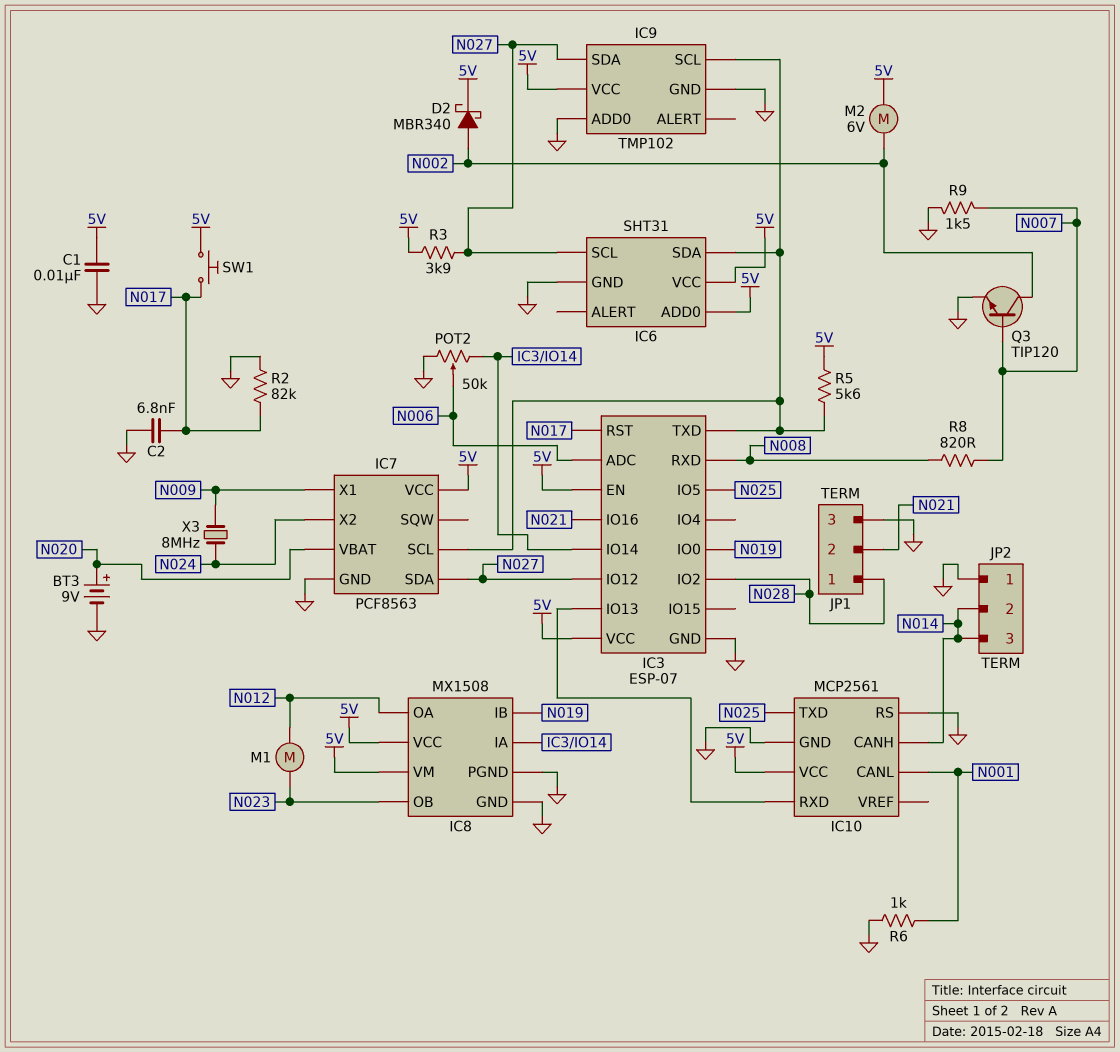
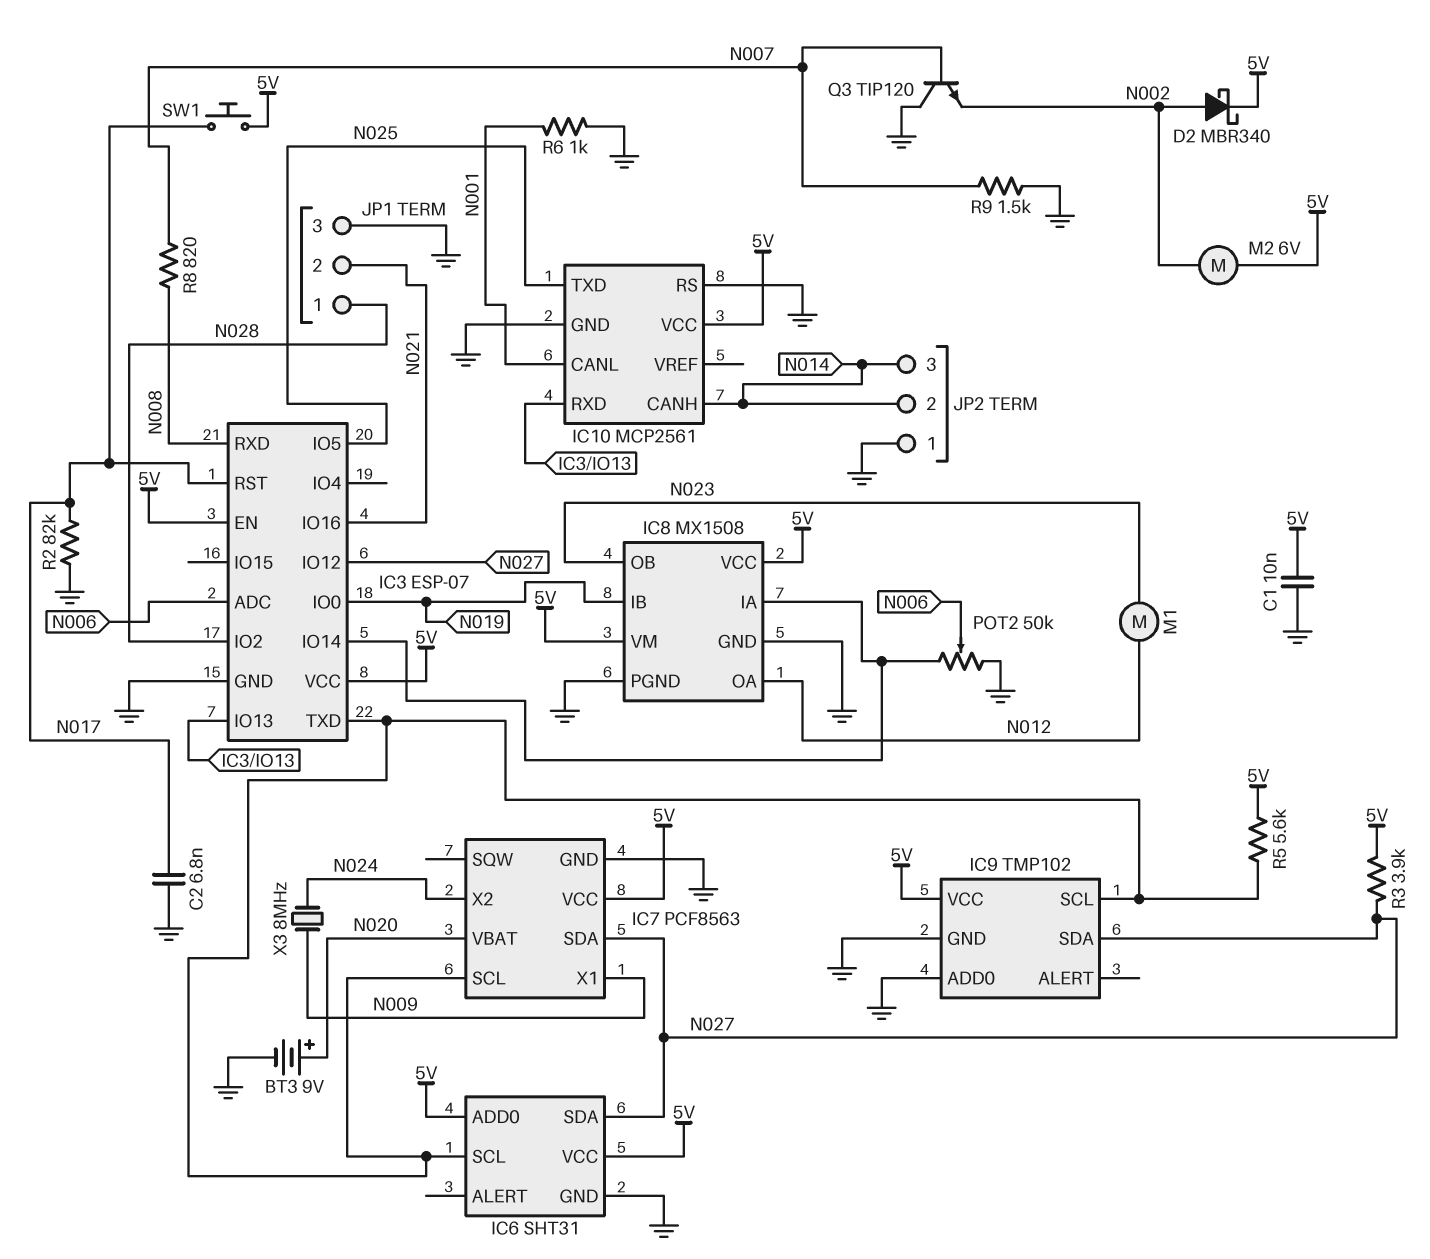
IC6 pin SCL: N027 -> IC3/TXD
IC6 pin SDA: IC3/TXD -> N027
Q3: NPN TIP120 (B N007, C N002, E GND) -> NPN TIP120 (B N007, C GND, E N002)

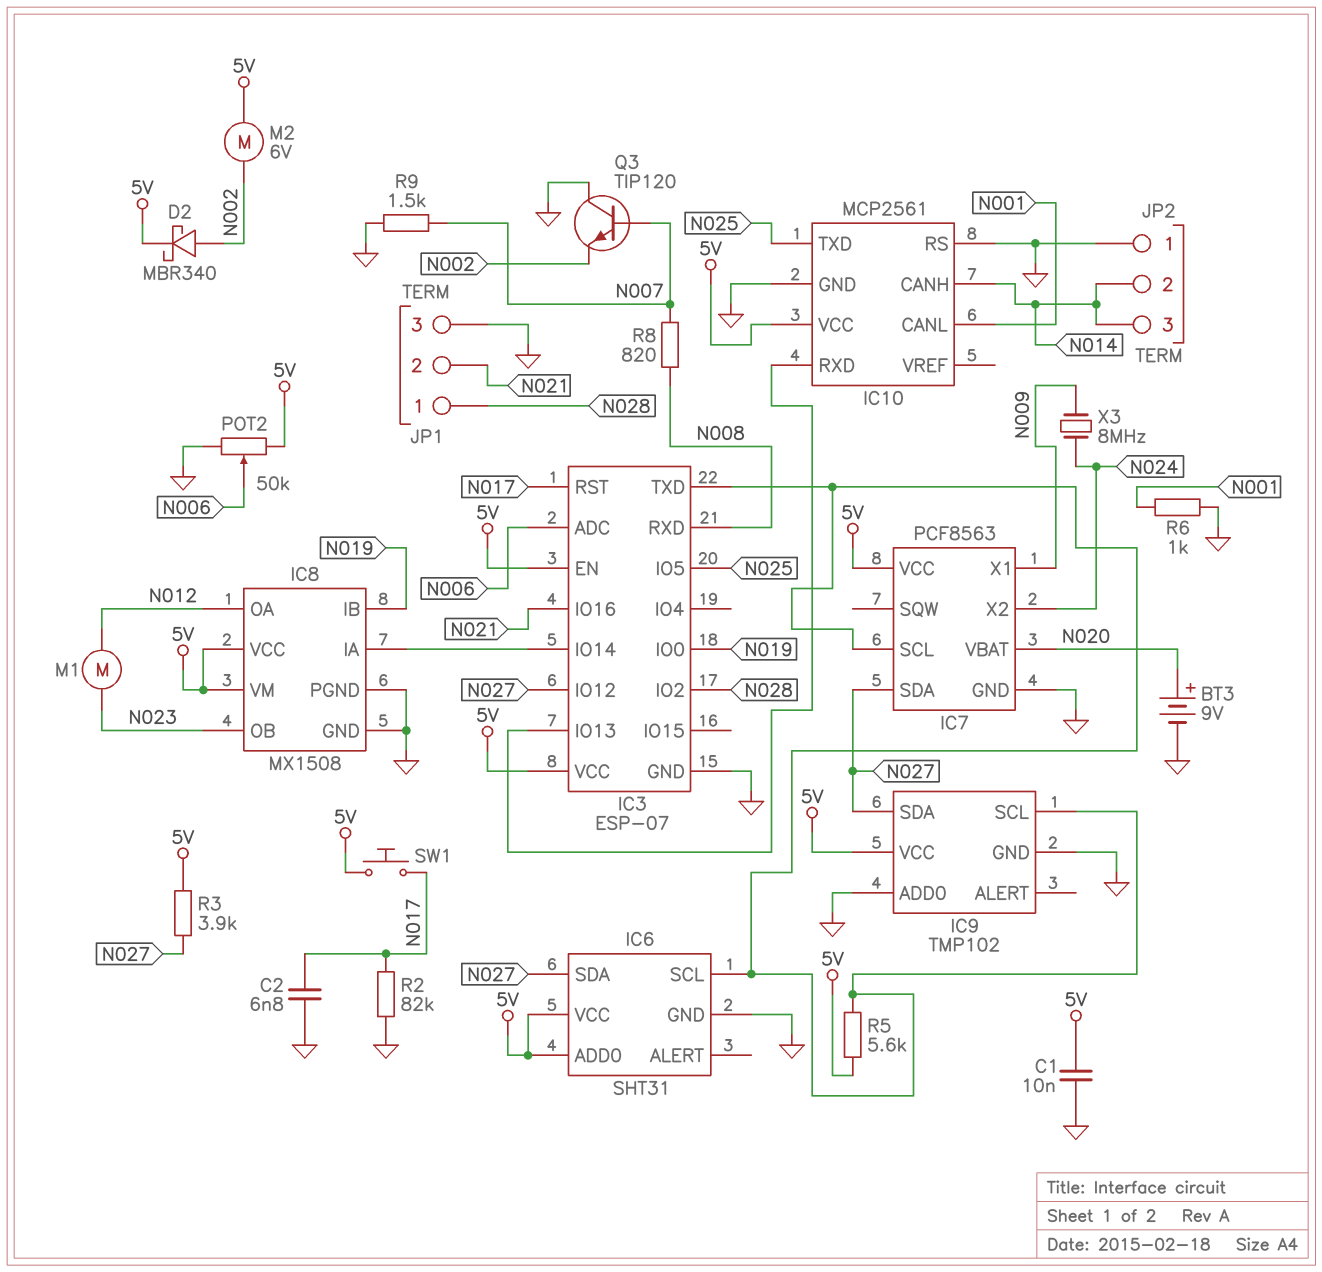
POT2: 50k (GND, IC3/IO14, wiper N006) -> 50k (5V, GND, wiper N006)

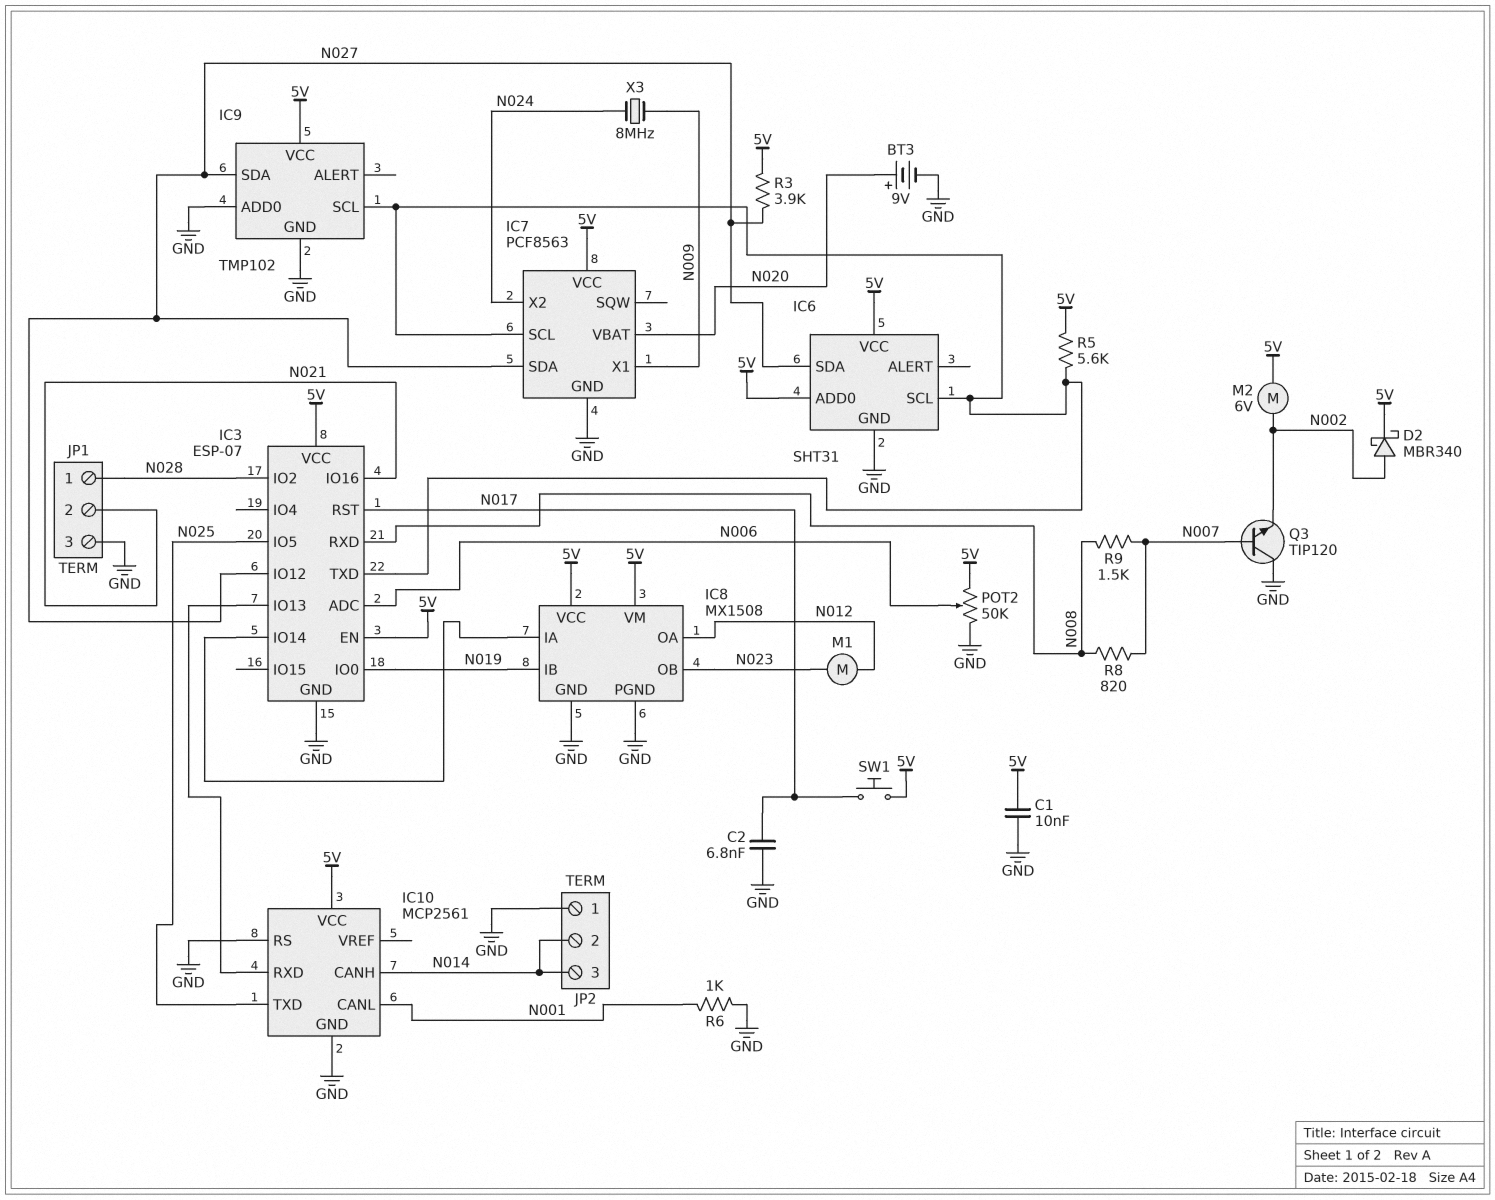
R2: 82k (GND, N017) -> none
R9: 1.5k (GND, N007) -> 1.5k (N007, N008)

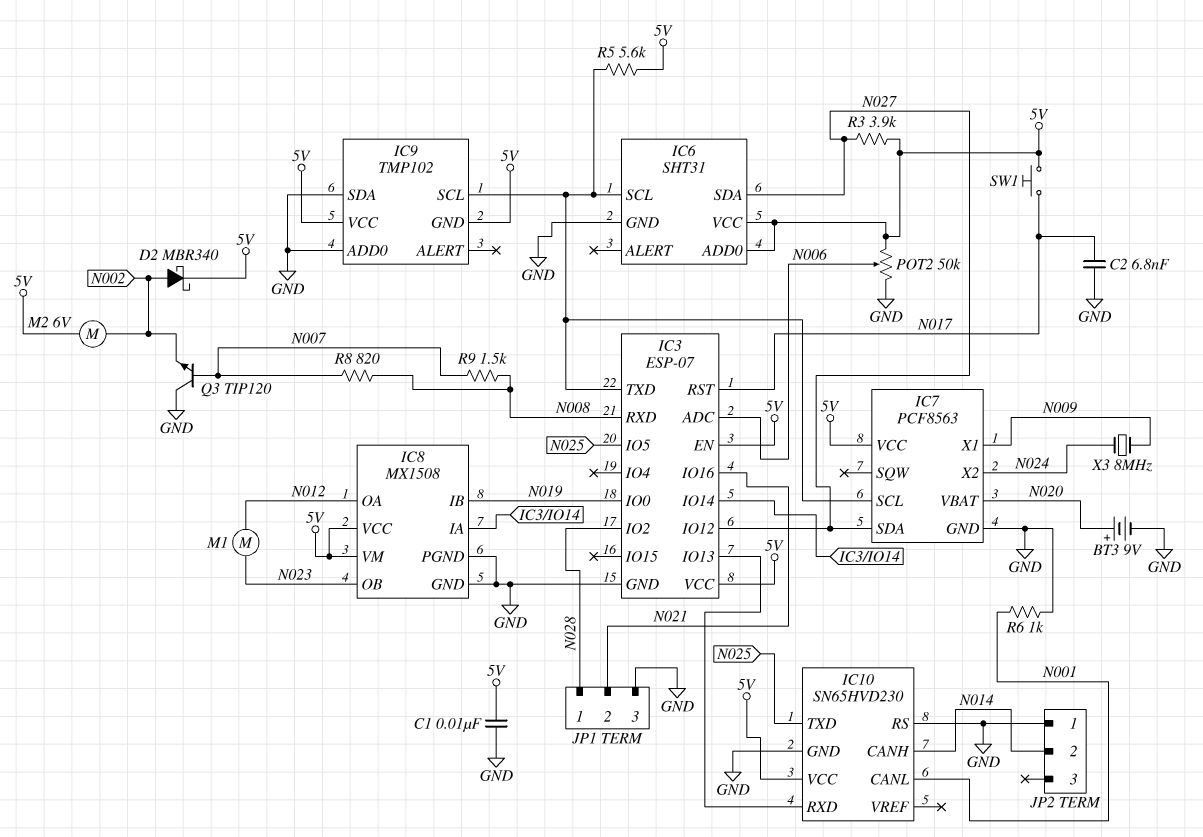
IC9 pin GND: GND -> 5V
IC9 pin SDA: N027 -> GND
IC10: MCP2561 -> SN65HVD230
JP2 pin 3: N014 -> none

